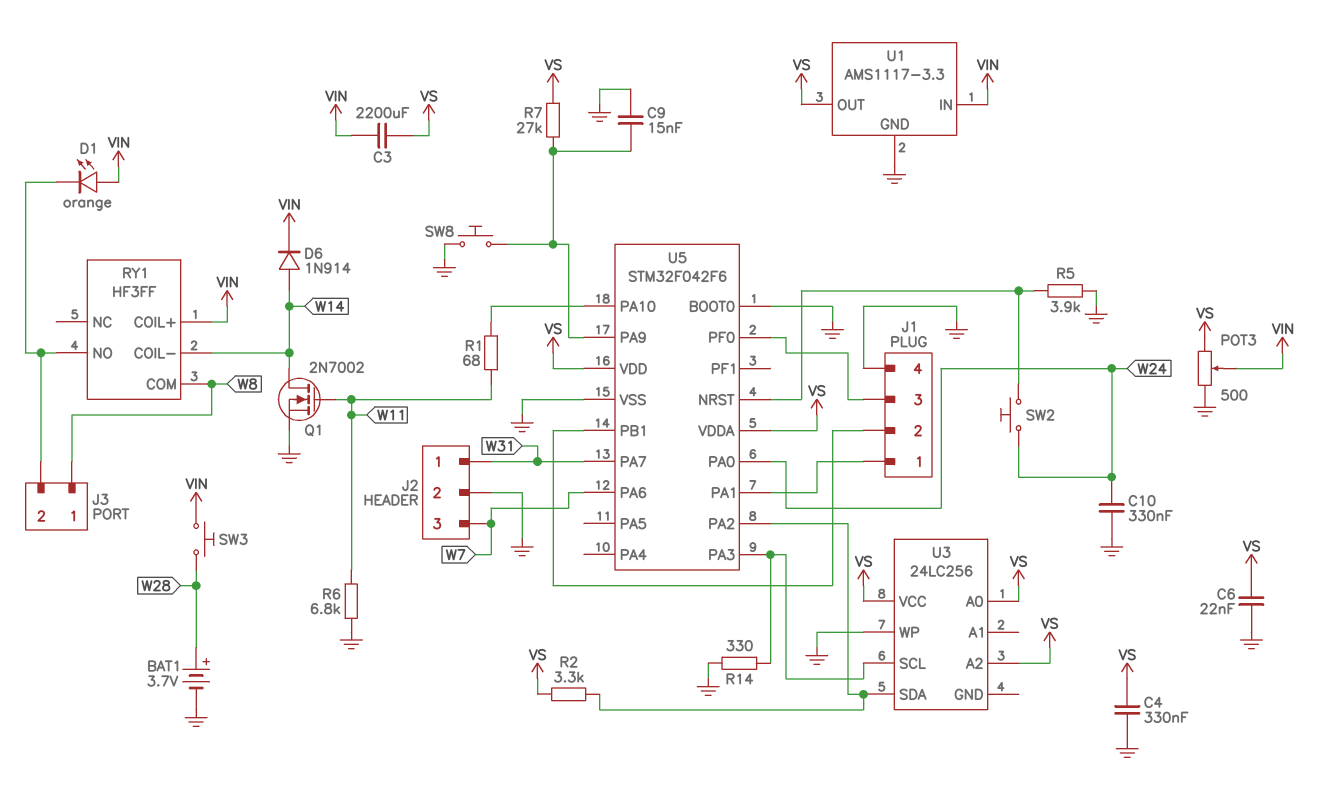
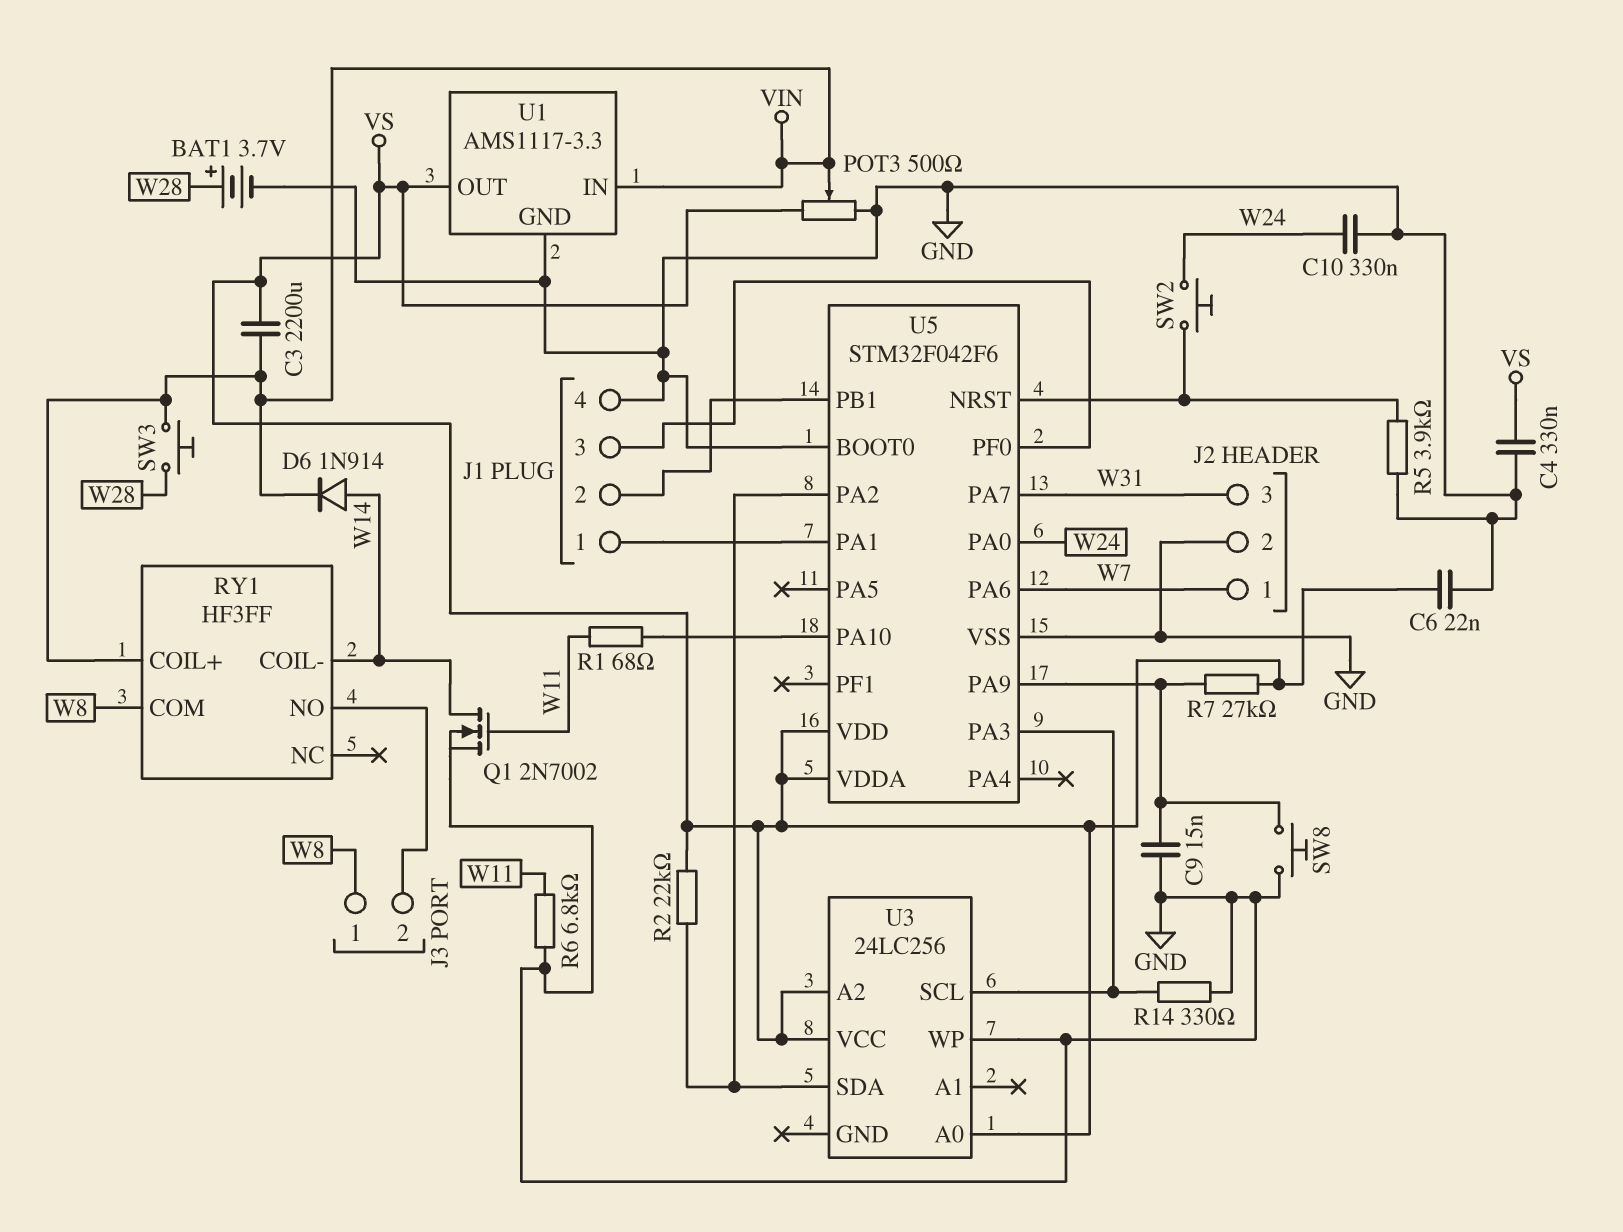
D1: LED orange (A VIN, K J3/2) -> none
J2 pin 1: W31 -> W7
J2 pin 3: W7 -> W31
R2: 3.3k (U3/SDA, VS) -> 22k (U3/SDA, VS)

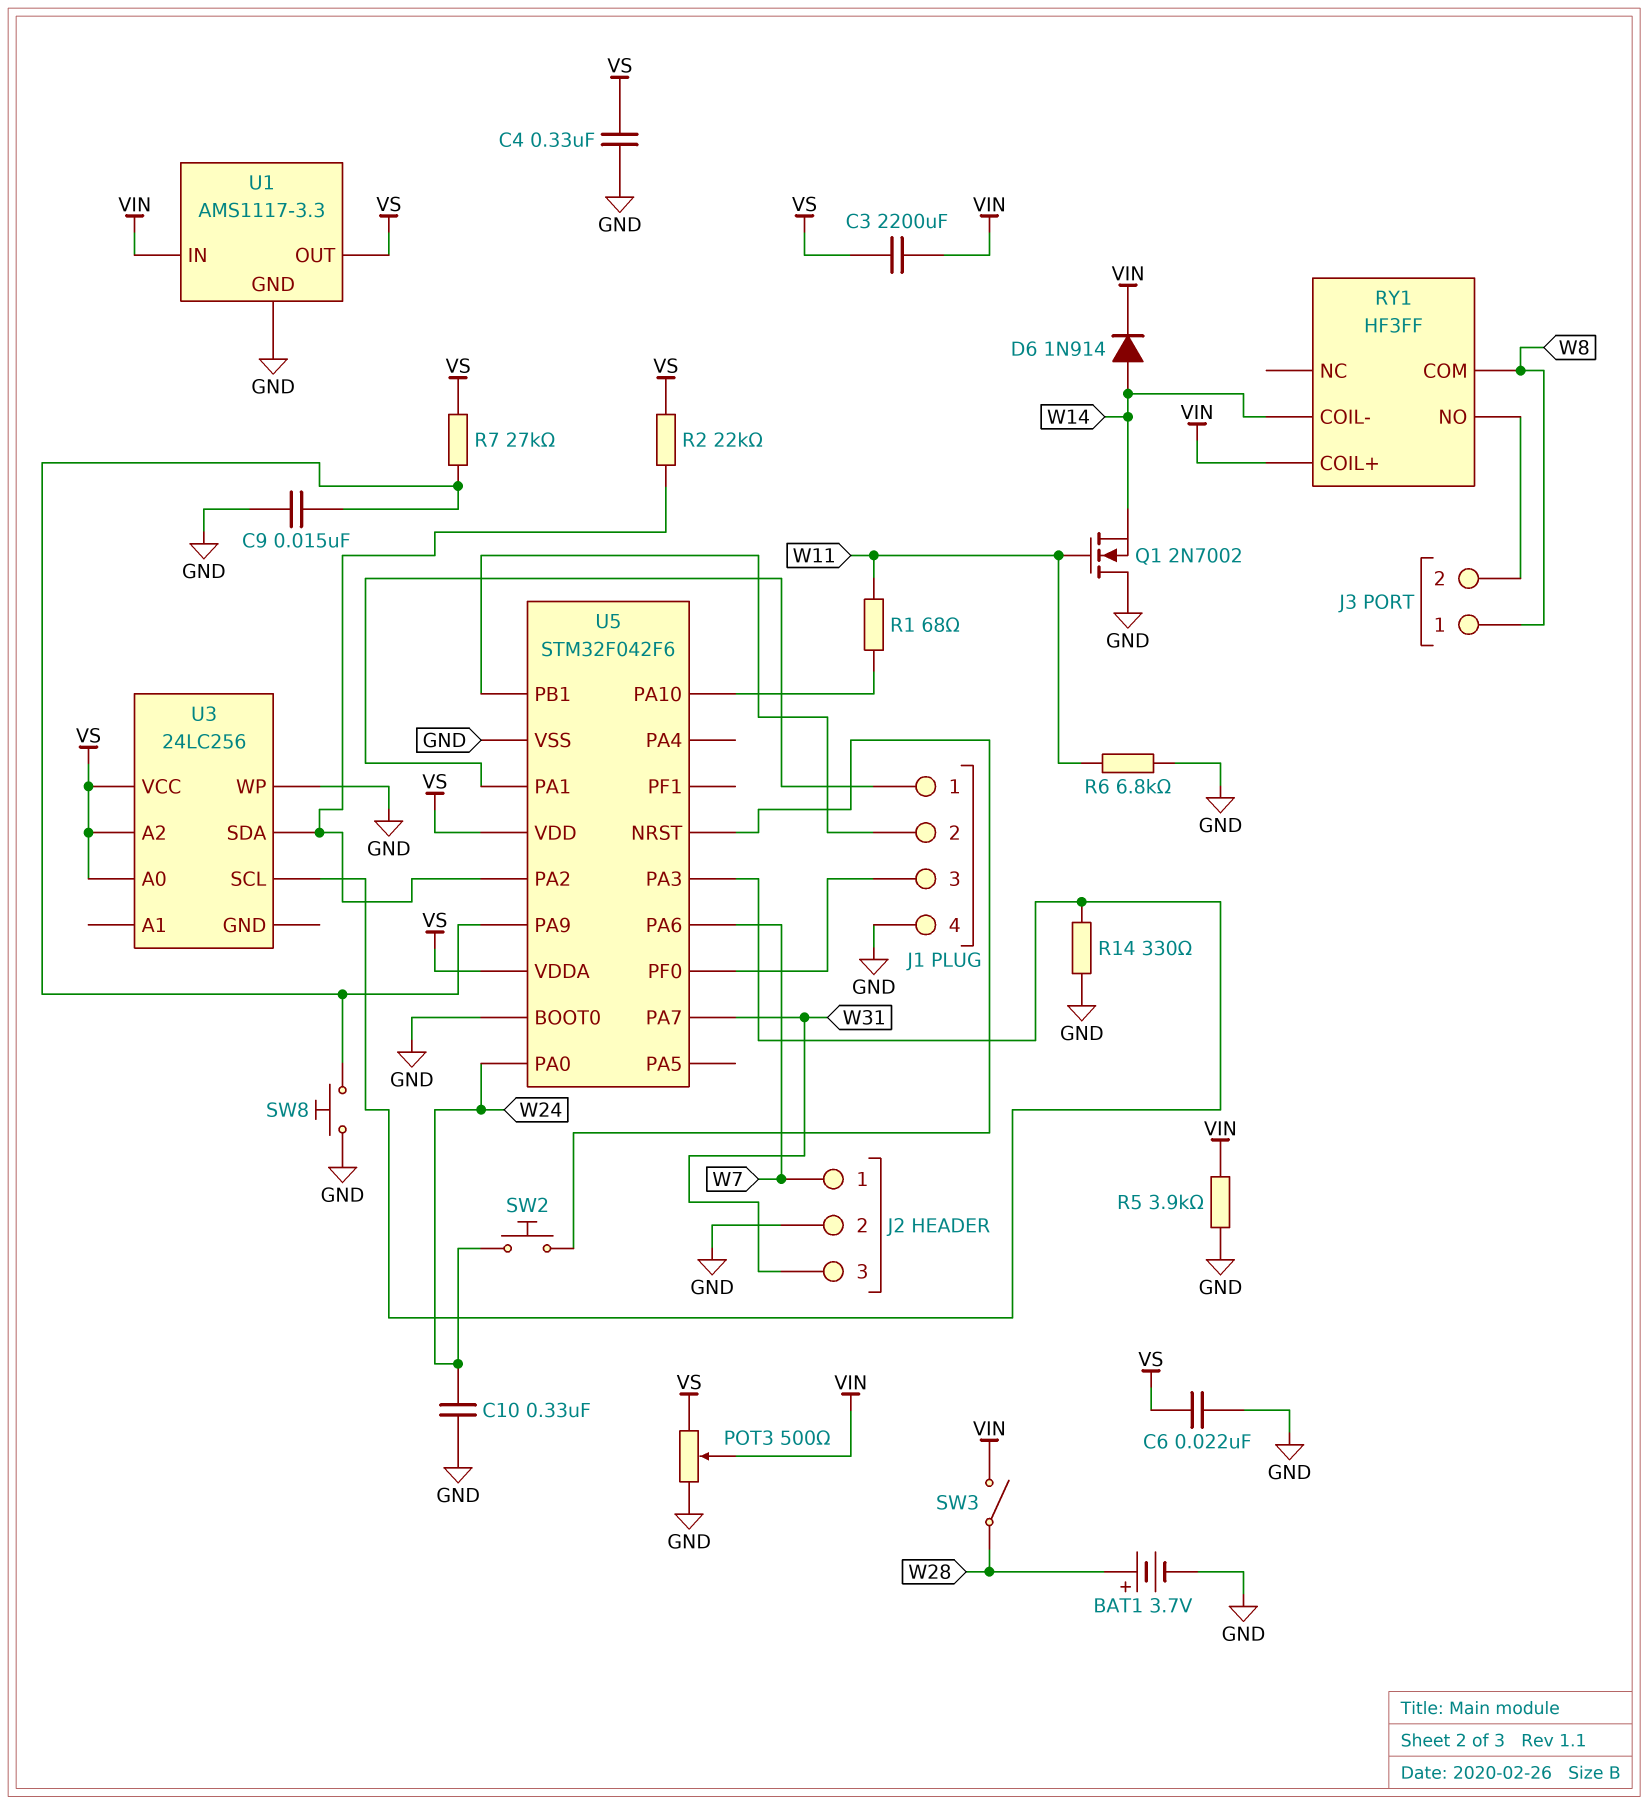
Q1: NMOS 2N7002 (G W11, D W14, S GND) -> NMOS 2N7002 (G W11, D GND, S W14)
R5: 3.9k (GND, U5/NRST) -> 3.9k (GND, VIN)
SW3: button (VIN, W28) -> switch (VIN, W28)

